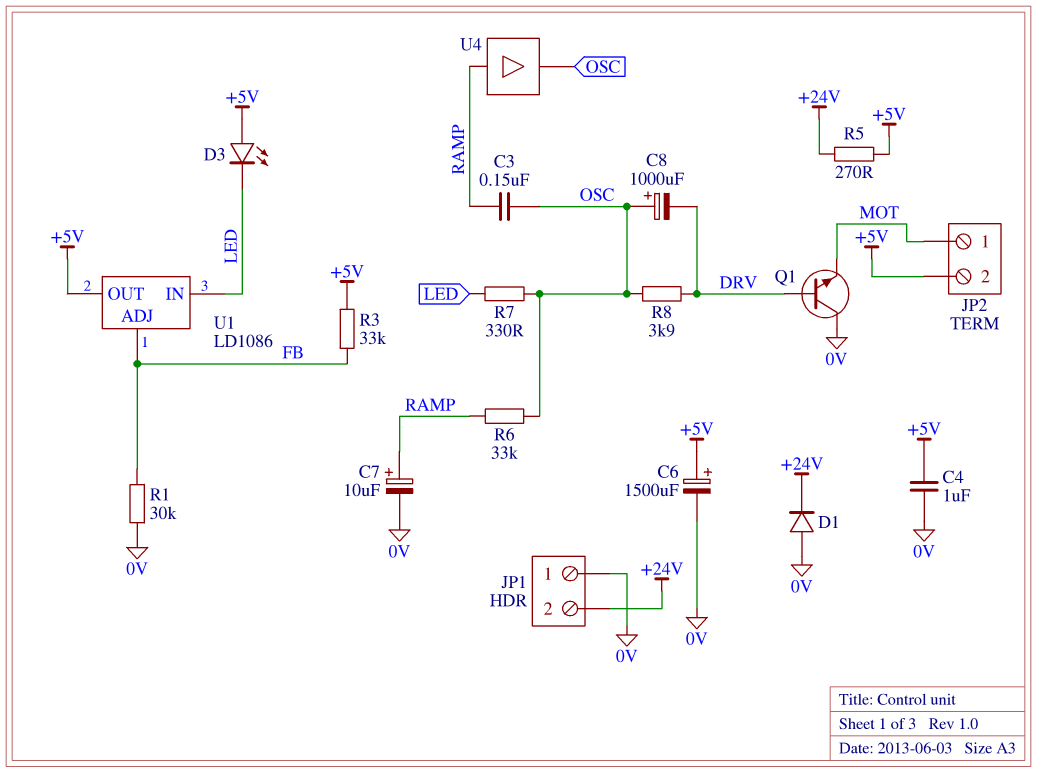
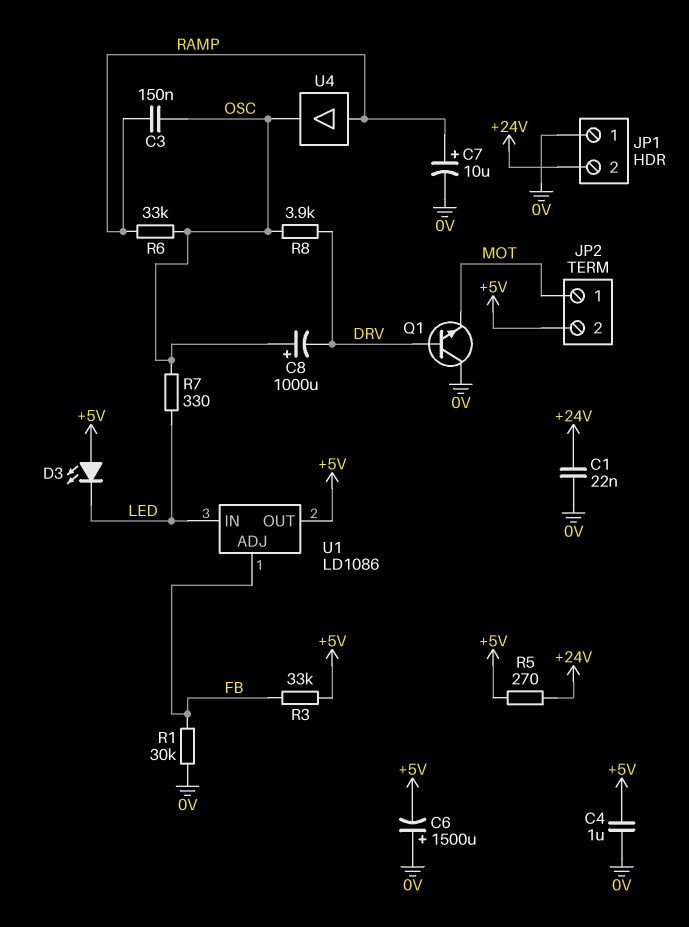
C1: none -> 22nF (+24V, 0V)
C6: 1500uF (plus +5V, minus 0V) -> 1500uF (plus 0V, minus +5V)
D1: diode (A 0V, K +24V) -> none

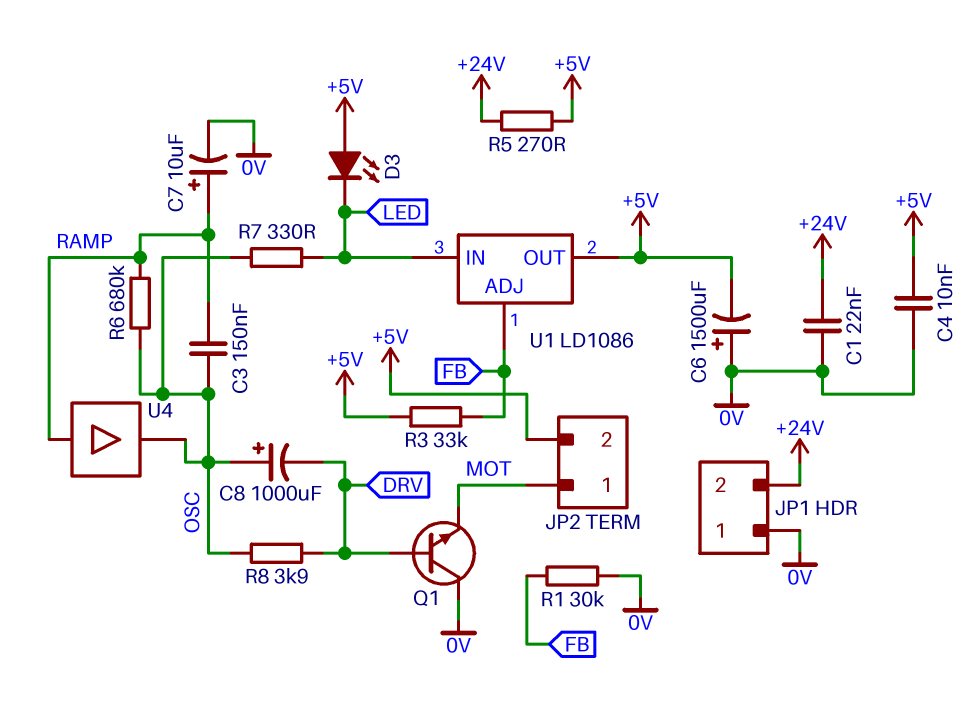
C4: 1uF (+5V, 0V) -> 10nF (+5V, 0V)
R6: 33k (OSC, RAMP) -> 680k (OSC, RAMP)

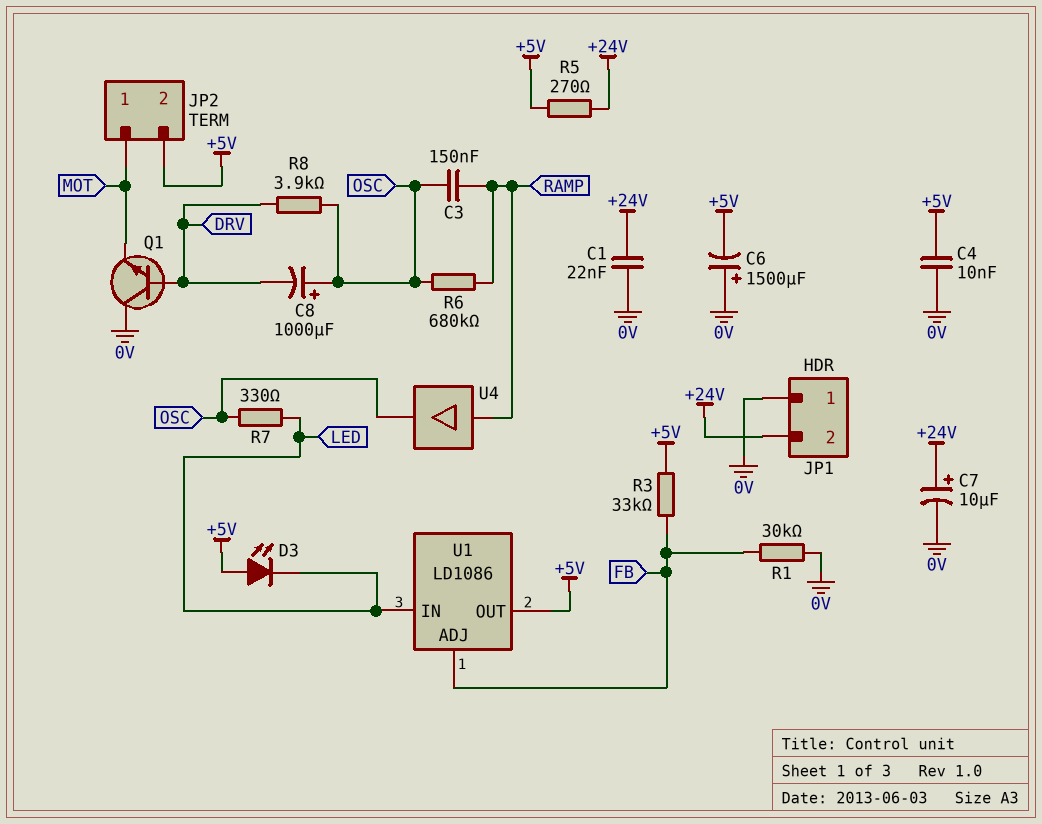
C7: 10uF (plus RAMP, minus 0V) -> 10uF (plus +24V, minus 0V)

